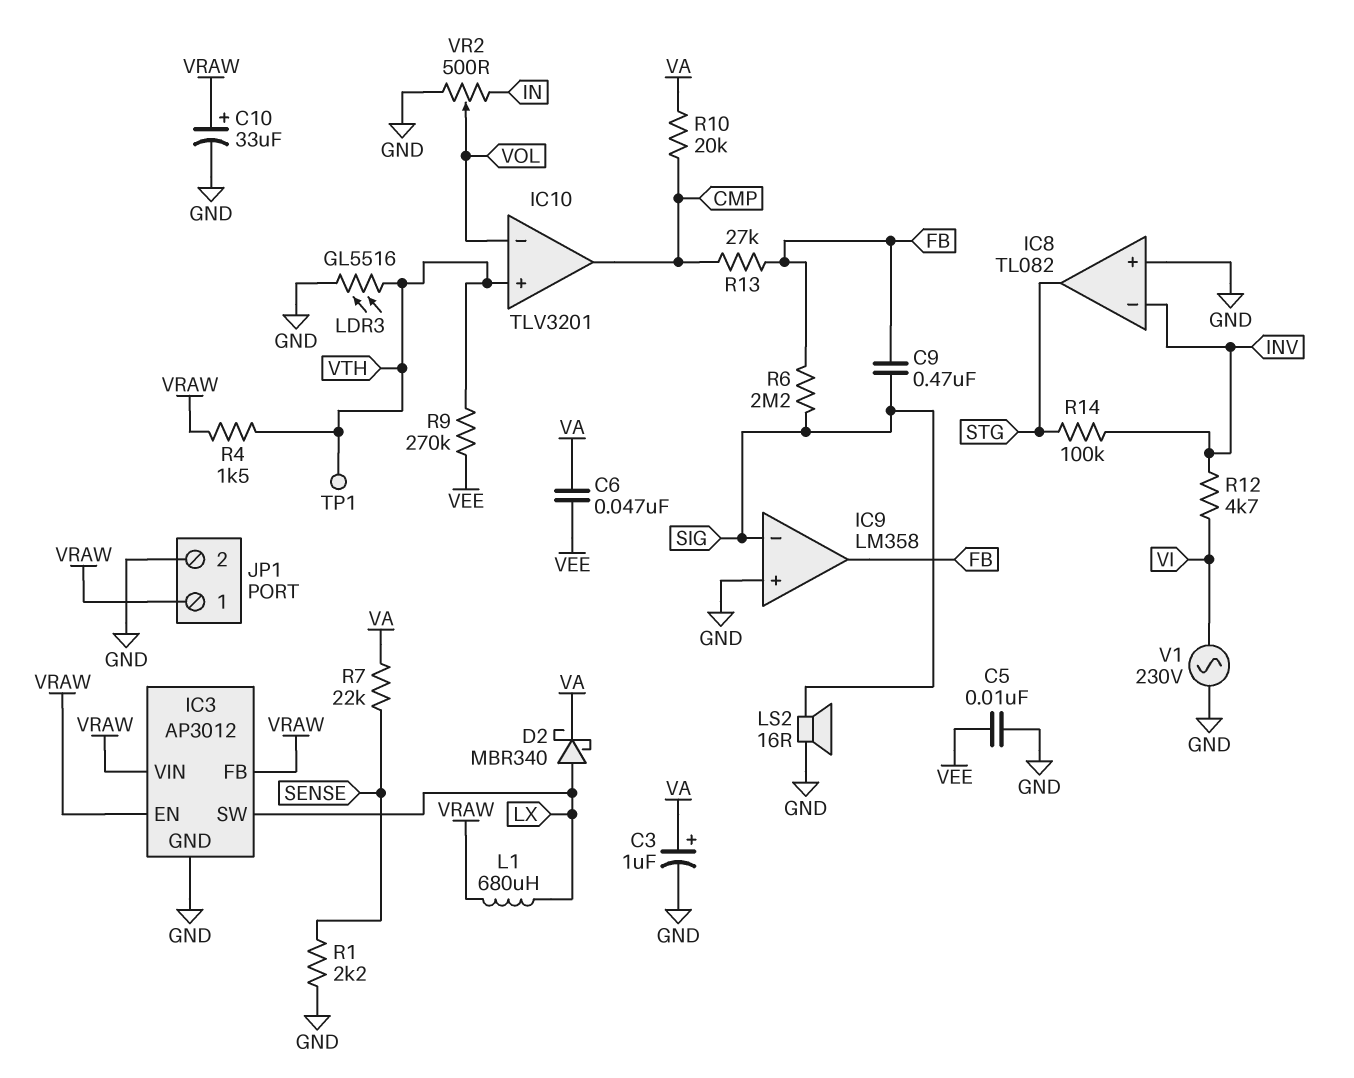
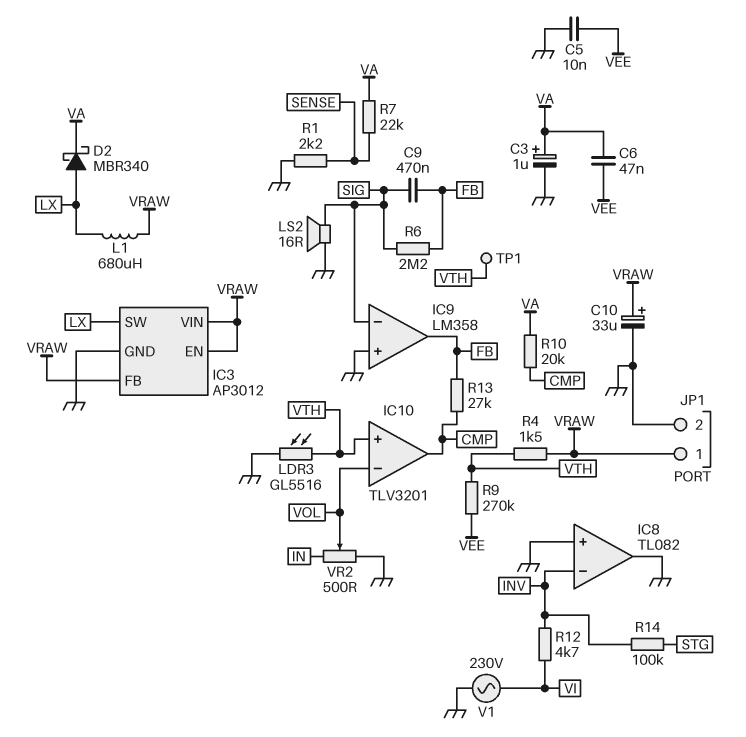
IC8 pin out: STG -> GND

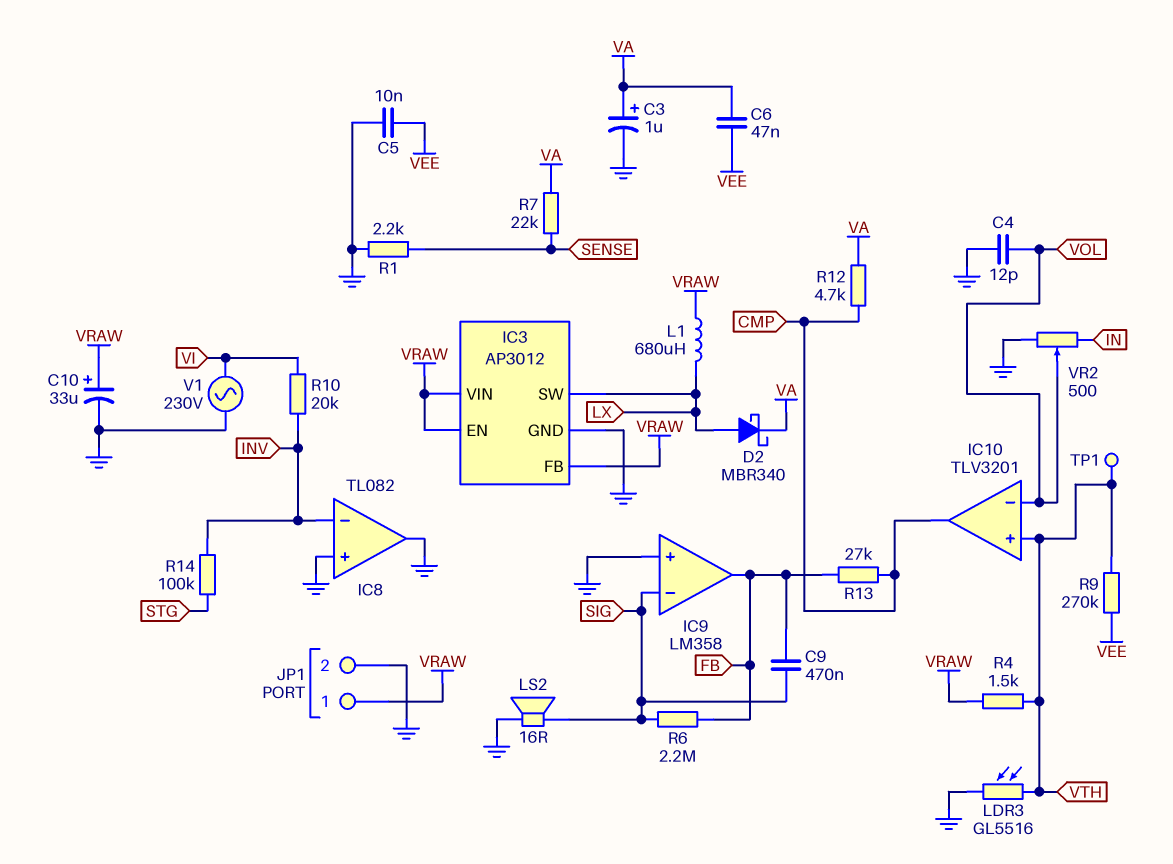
C4: none -> 12pF (GND, VOL)
R10: 20k (CMP, VA) -> 20k (INV, VI)
R12: 4.7k (INV, VI) -> 4.7k (CMP, VA)

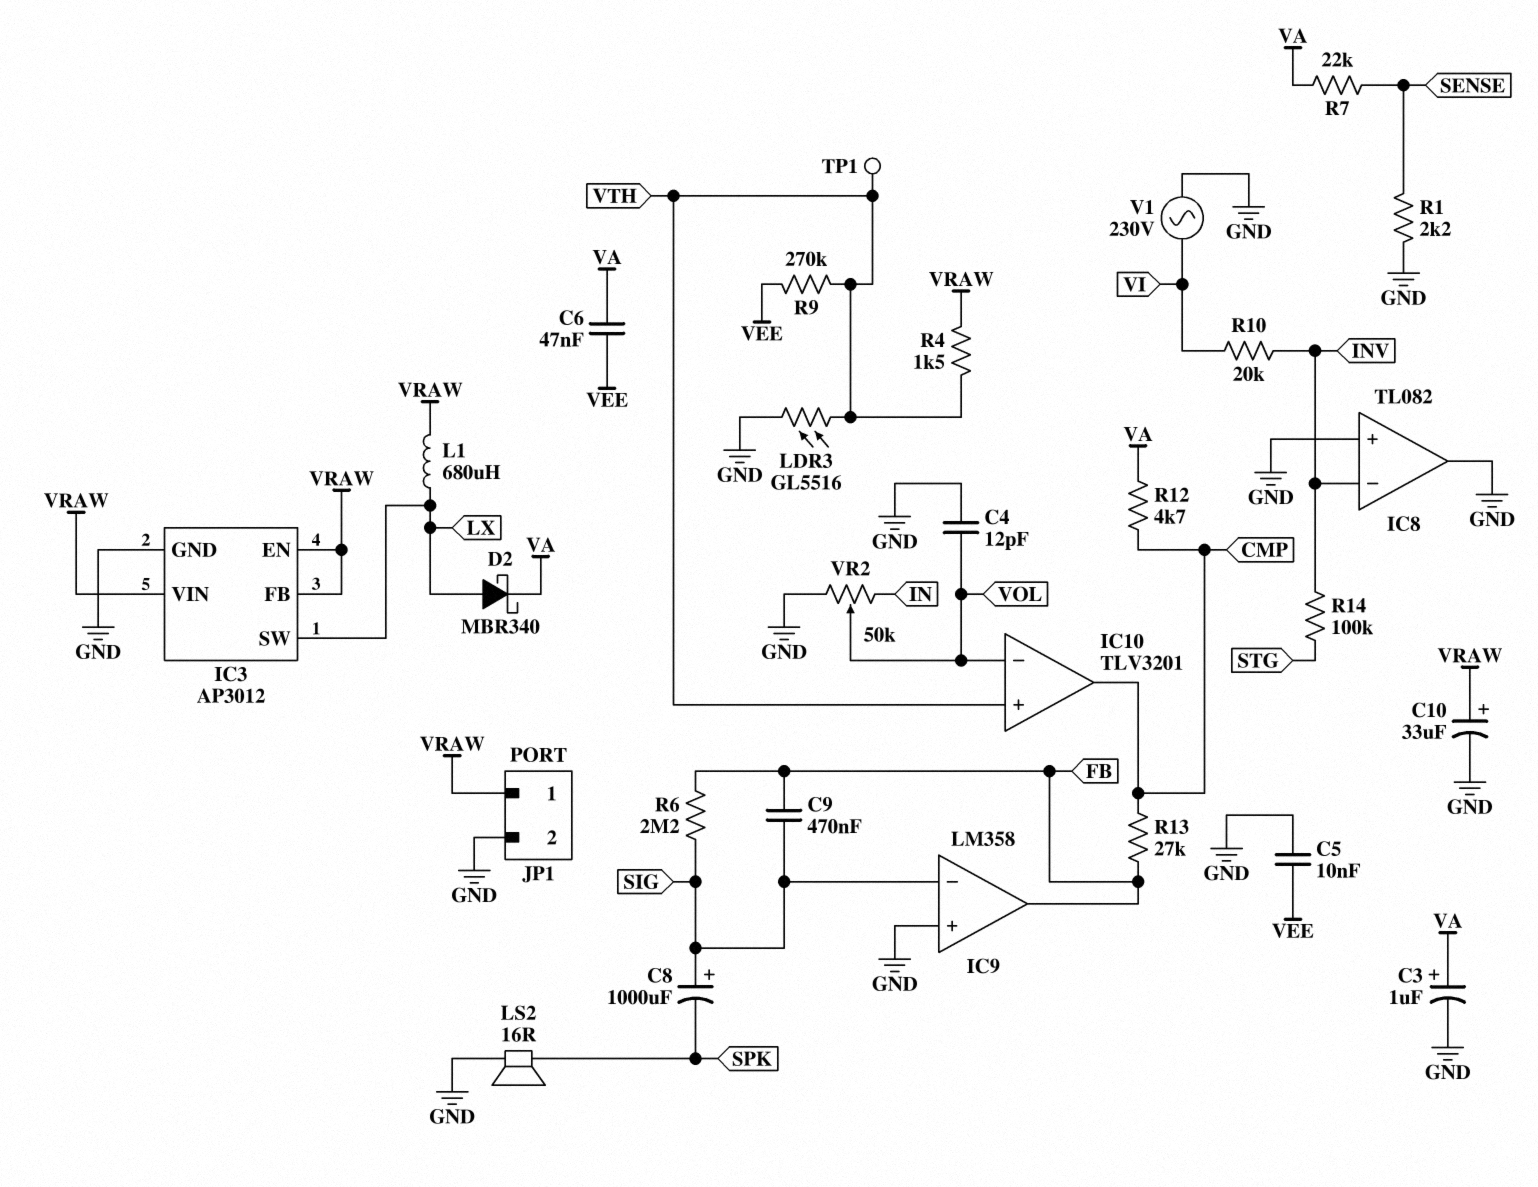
C8: none -> 1000uF (plus SIG, minus SPK)
LS2: speaker 16R (GND, SIG) -> speaker 16R (GND, SPK)
VR2: 500 (GND, IN, wiper VOL) -> 50k (GND, IN, wiper VOL)

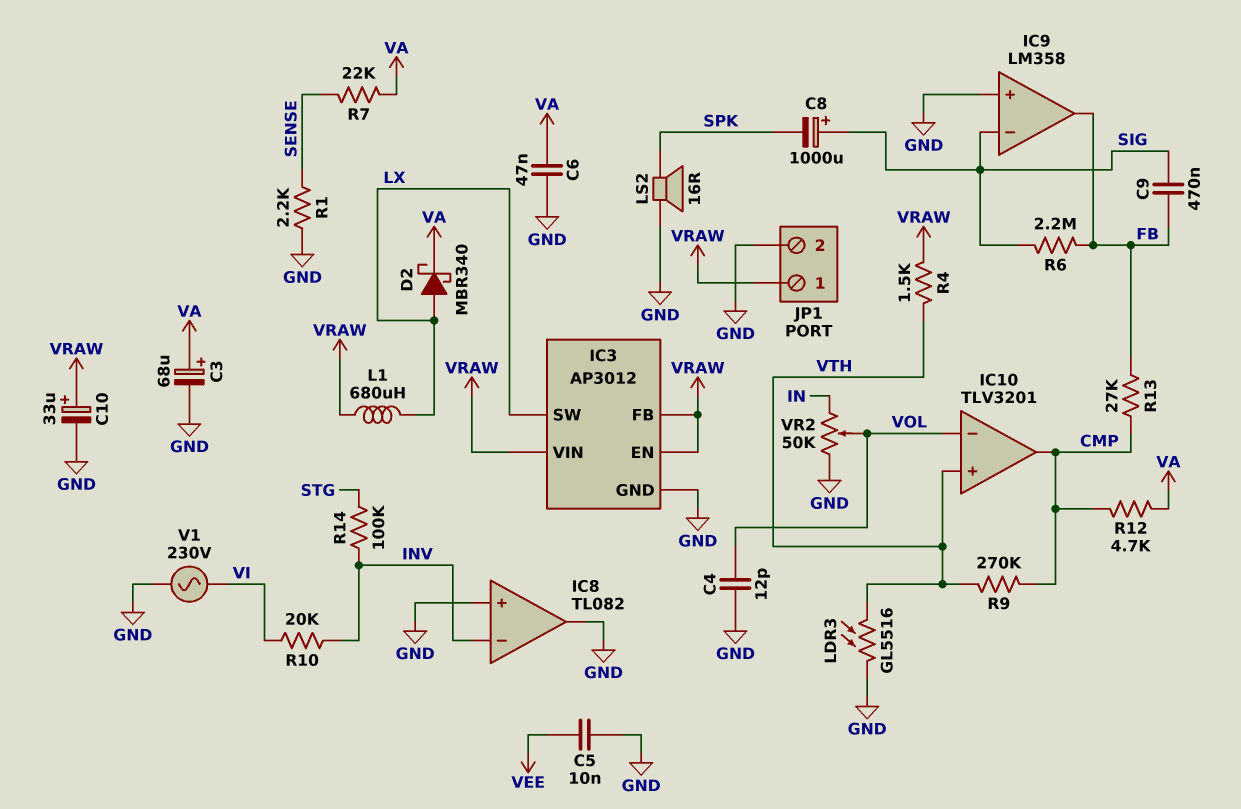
C3: 1uF (plus VA, minus GND) -> 68uF (plus VA, minus GND)
C6: 47nF (VA, VEE) -> 47nF (GND, VA)
R9: 270k (VEE, VTH) -> 270k (CMP, VTH)
TP1: test point (VTH) -> none

